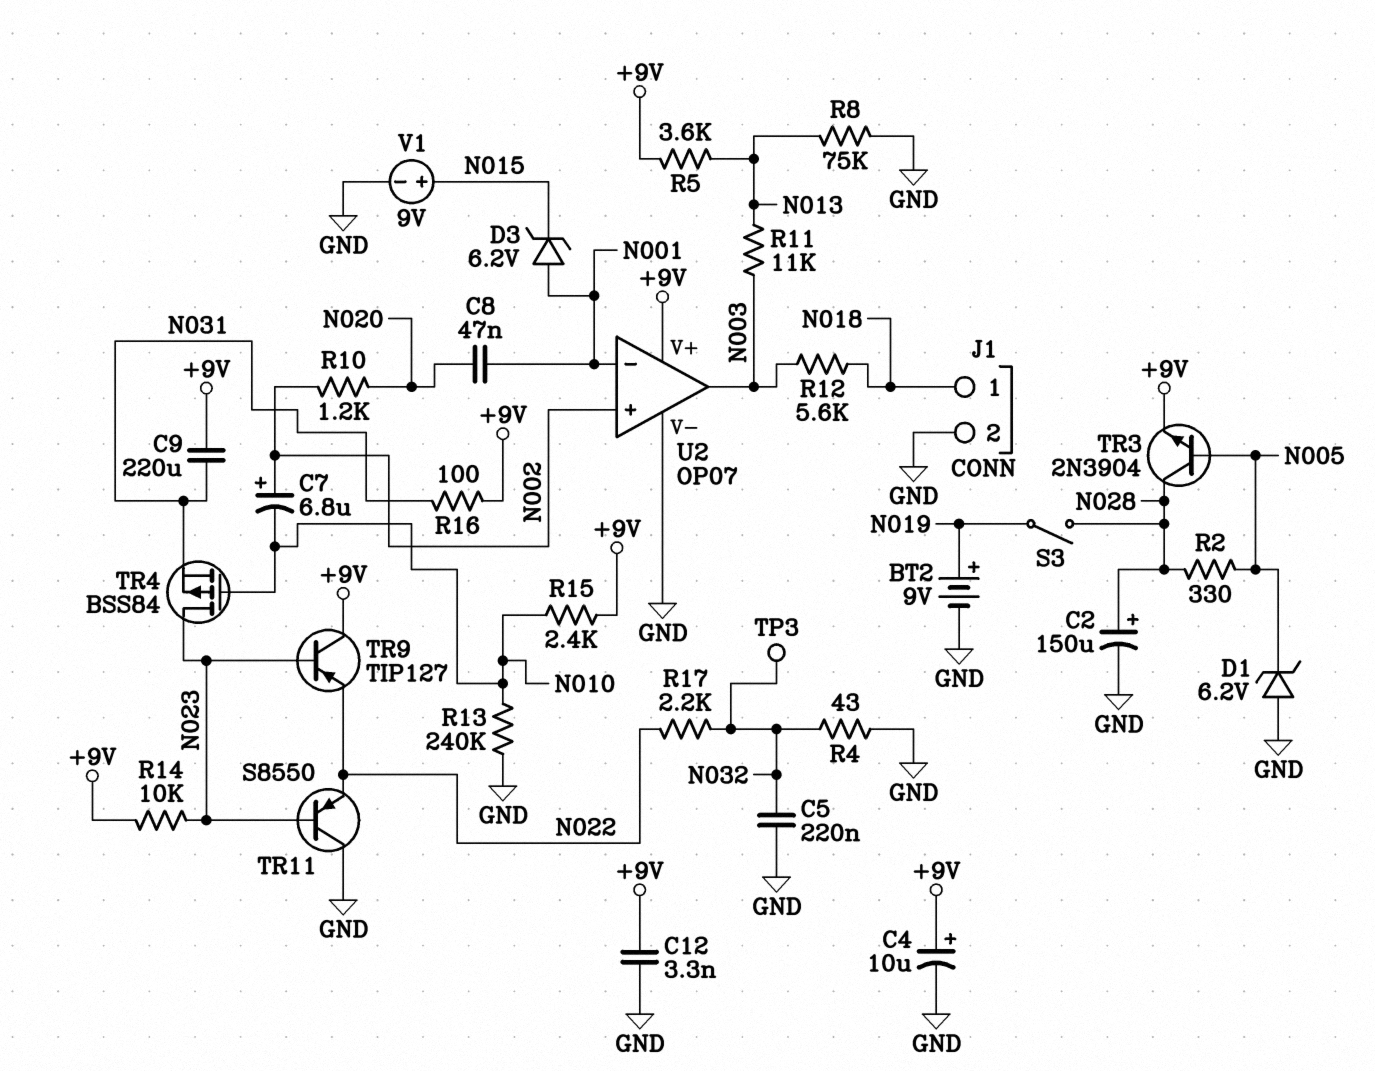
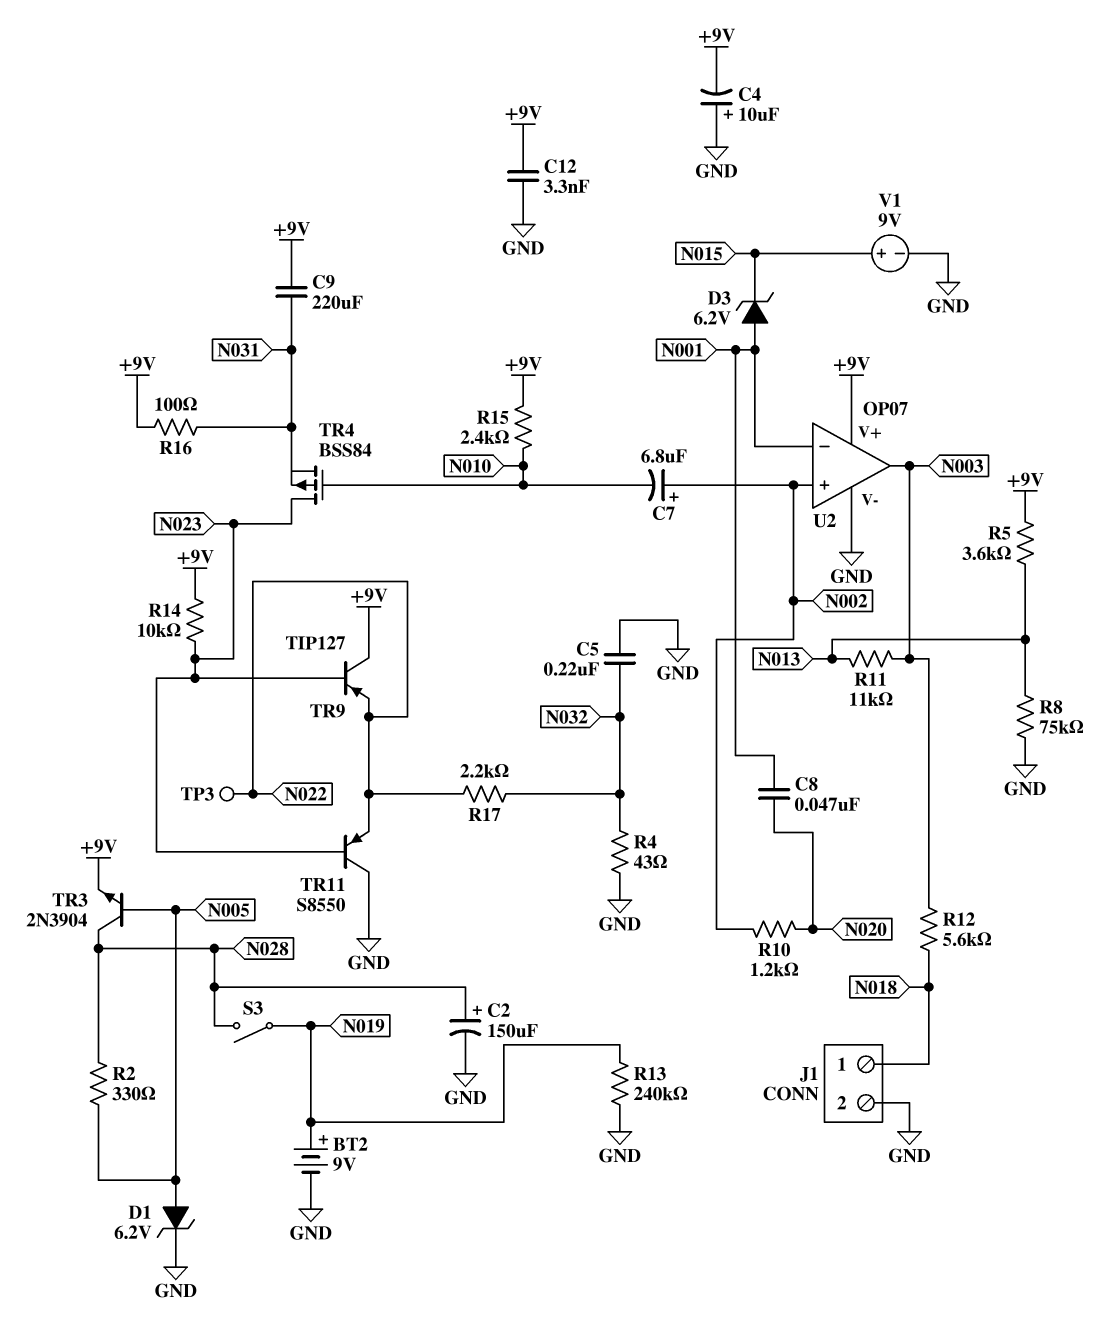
C4: 10uF (plus +9V, minus GND) -> 10uF (plus GND, minus +9V)
D1: zener 6.2V (A GND, K N005) -> zener 6.2V (A N005, K GND)
R13: 240k (GND, N010) -> 240k (GND, N019)
TP3: test point (N032) -> test point (N022)

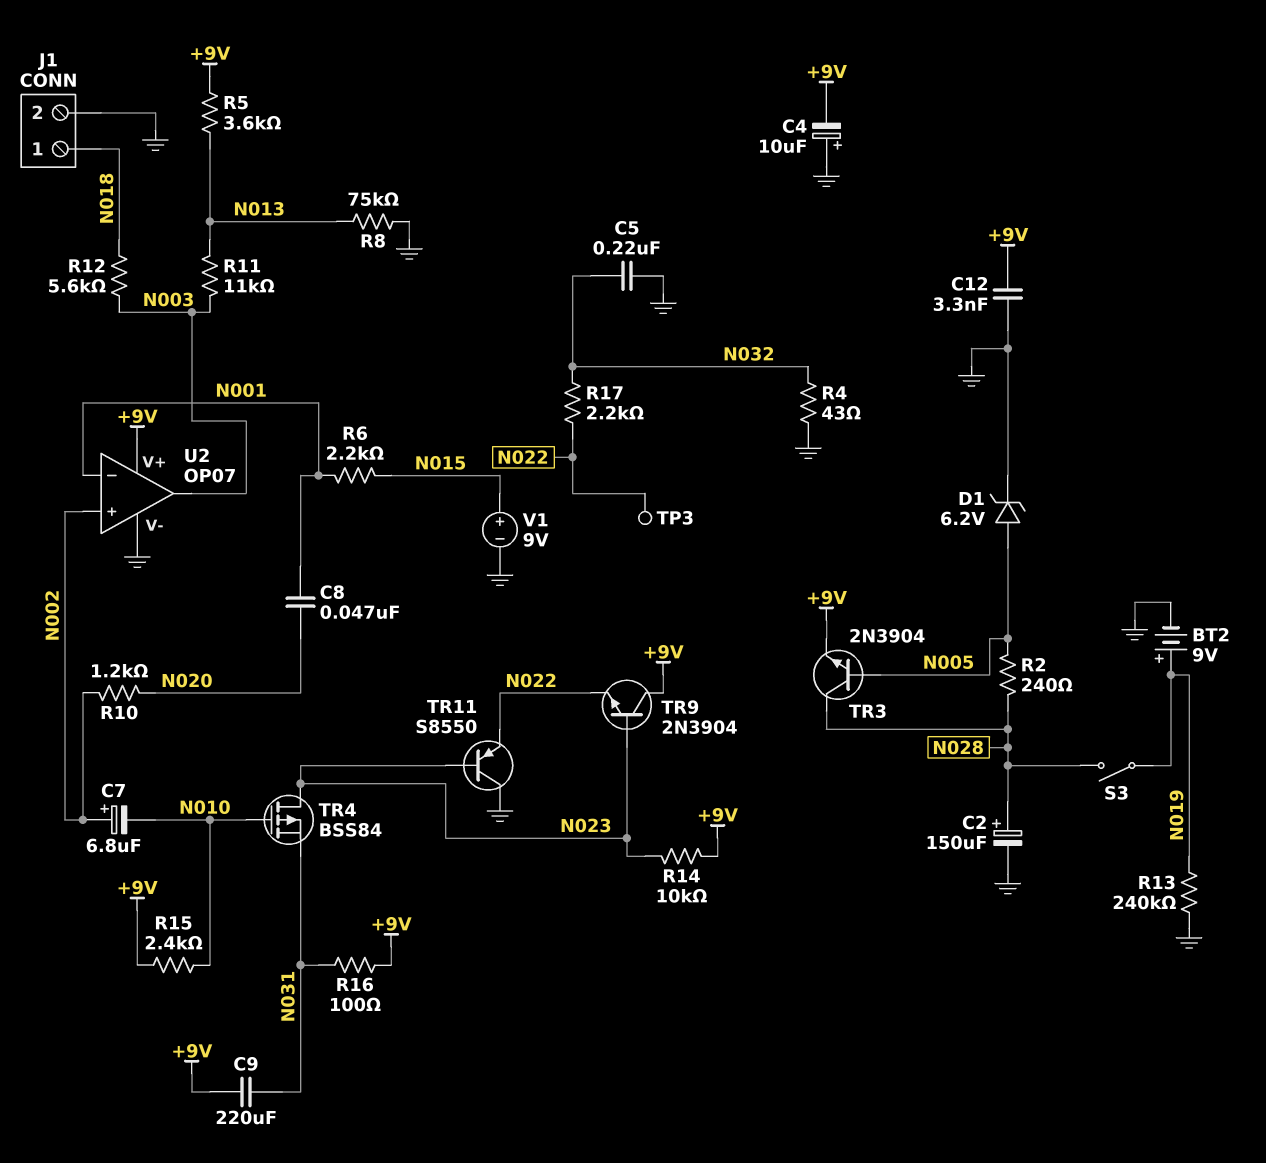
D3: zener 6.2V (A N001, K N015) -> none
R2: 330 (N005, N028) -> 240 (N005, N028)
R6: none -> 2.2k (N001, N015)
TR9: PNP TIP127 (B N023, C +9V, E N022) -> NPN 2N3904 (B N023, C +9V, E N022)

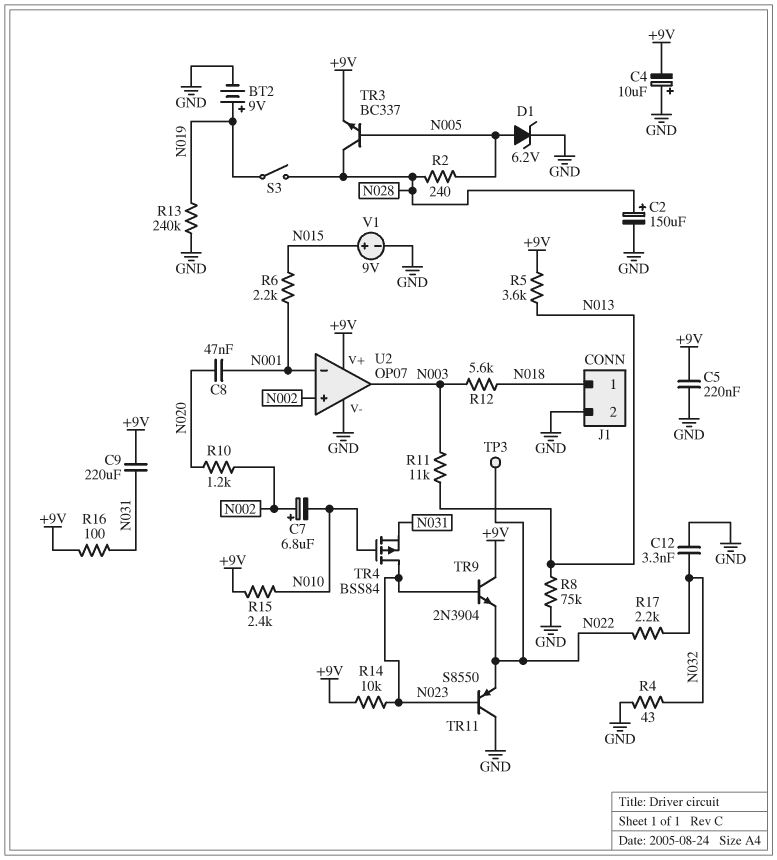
C5: 220nF (GND, N032) -> 220nF (+9V, GND)
C12: 3.3nF (+9V, GND) -> 3.3nF (GND, N032)
TR3: NPN 2N3904 (B N005, C N028, E +9V) -> NPN BC337 (B N005, C N028, E +9V)

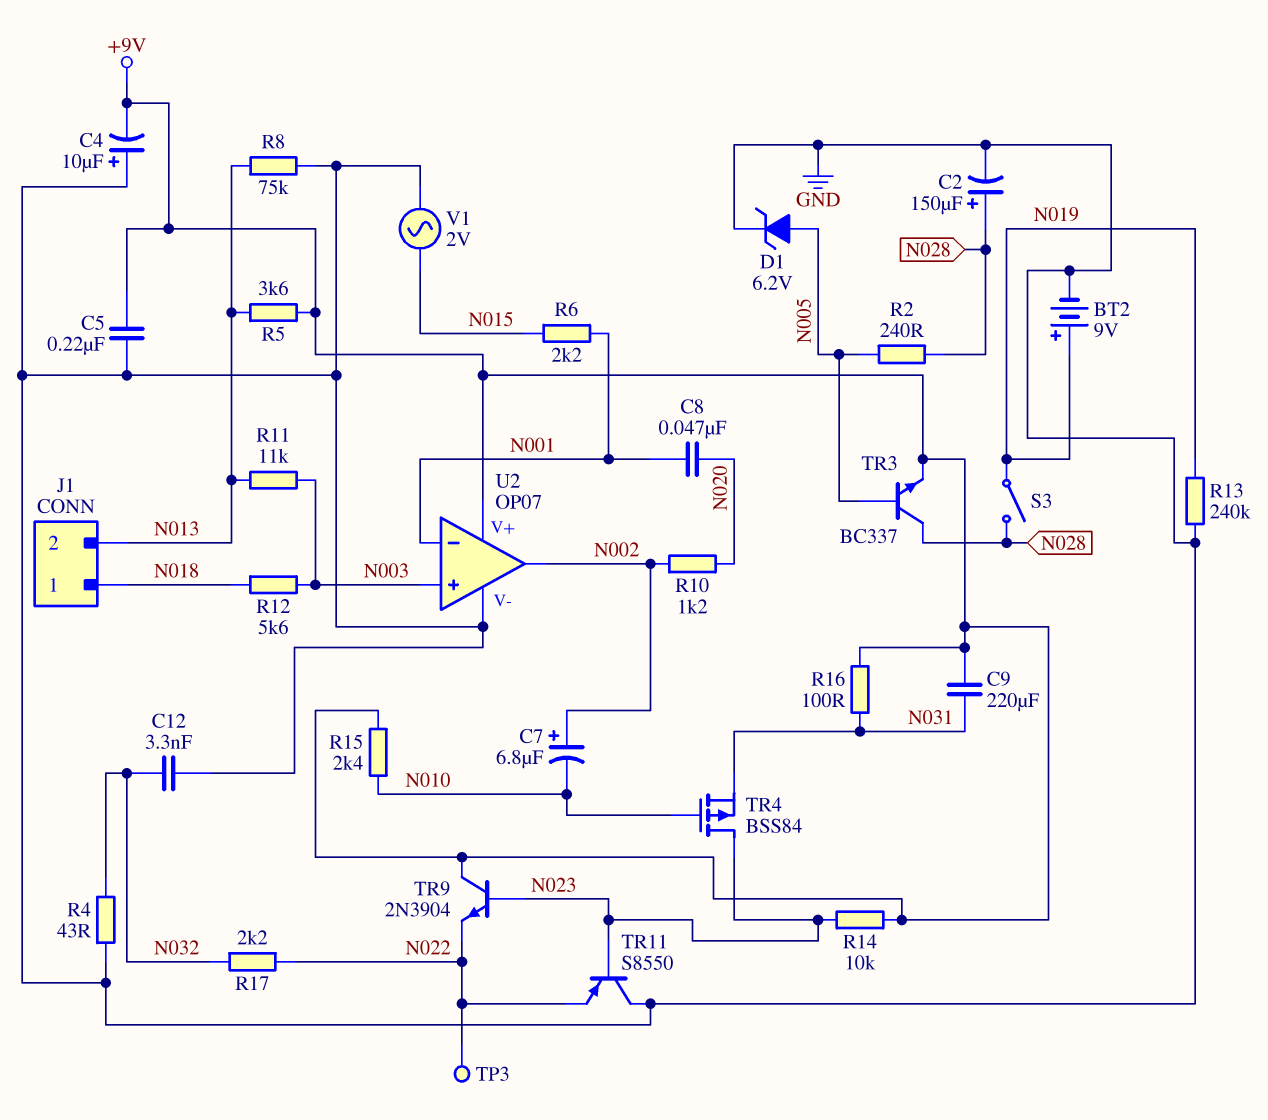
J1 pin 2: GND -> N013
U2 pin in+: N002 -> N003
U2 pin out: N003 -> N002
V1: 9V (plus N015, minus GND) -> AC 2V (GND, N015)

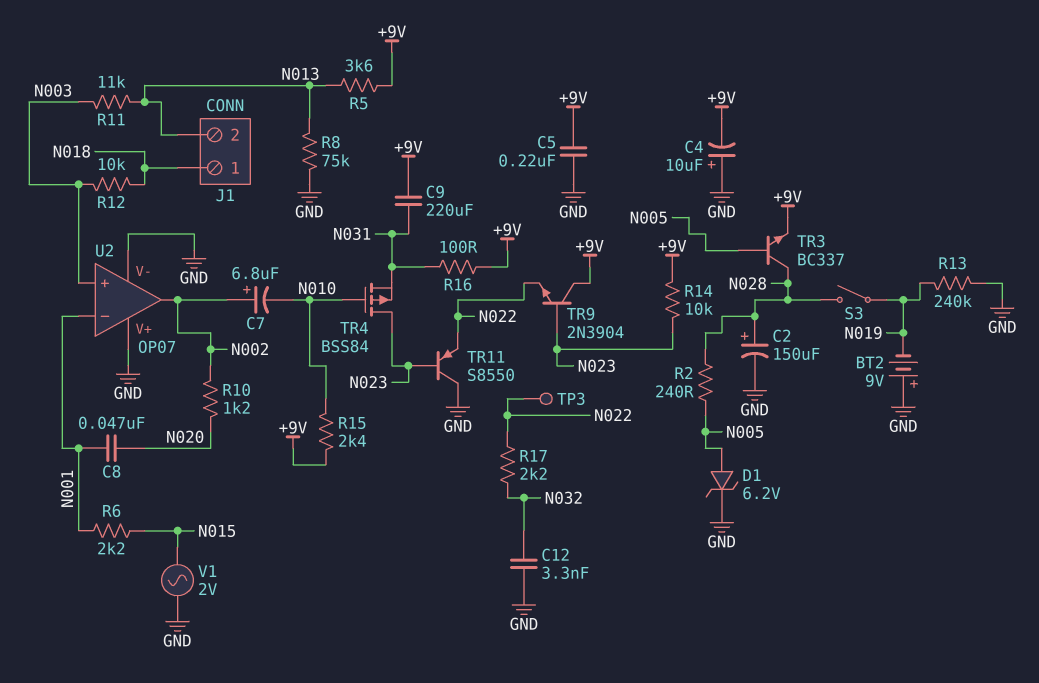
BT2: 9V (plus N019, minus GND) -> 9V (plus GND, minus N019)
R4: 43 (GND, N032) -> none
R12: 5.6k (N003, N018) -> 10k (N003, N018)
U2 pin V+: +9V -> GND

